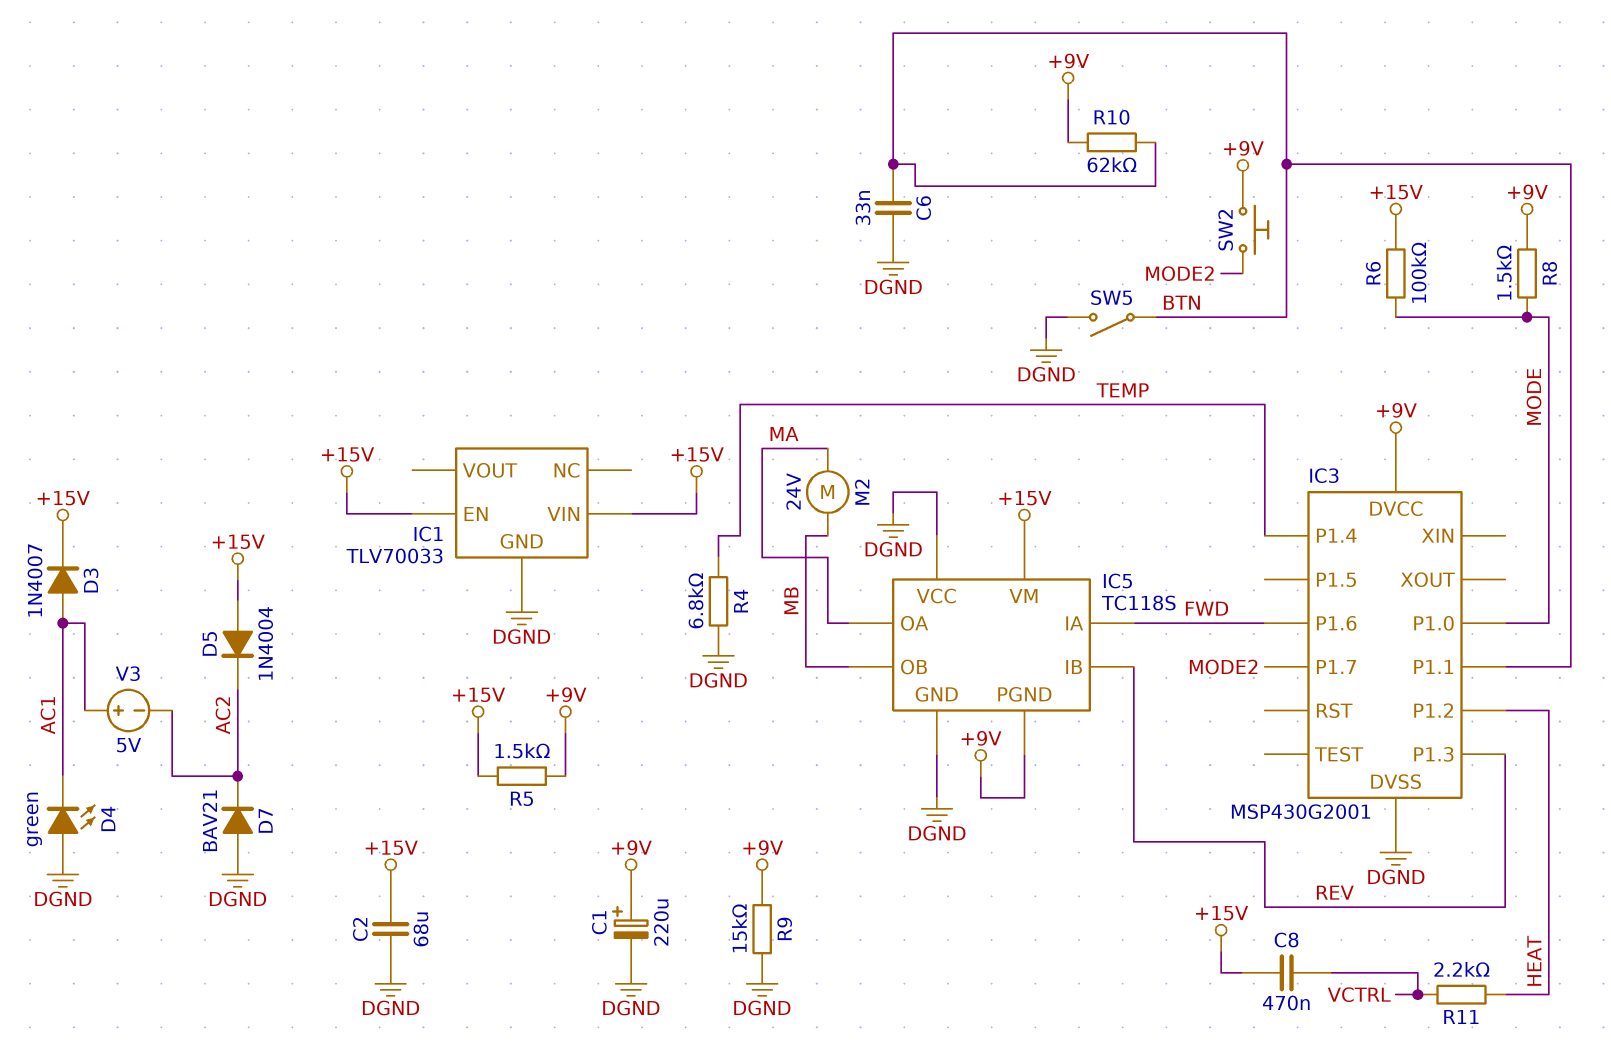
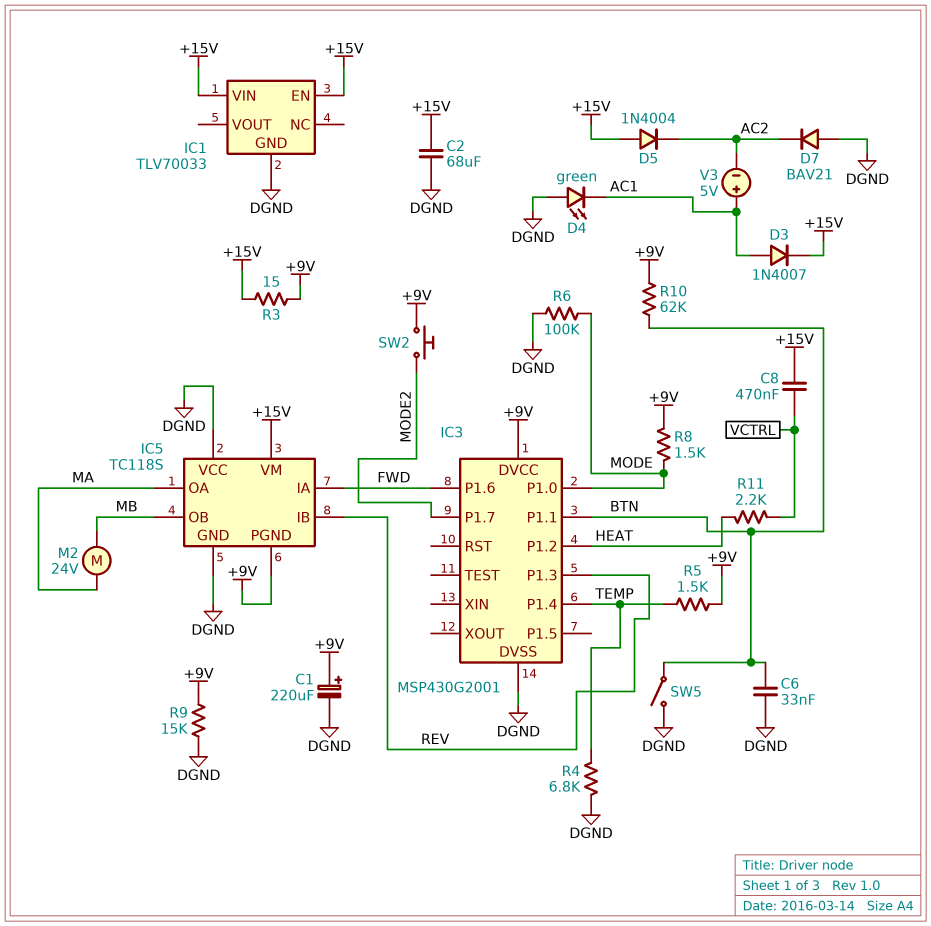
R3: none -> 15 (+9V, +15V)
R5: 1.5k (+9V, +15V) -> 1.5k (+9V, TEMP)
R6: 100k (+15V, MODE) -> 100k (DGND, MODE)

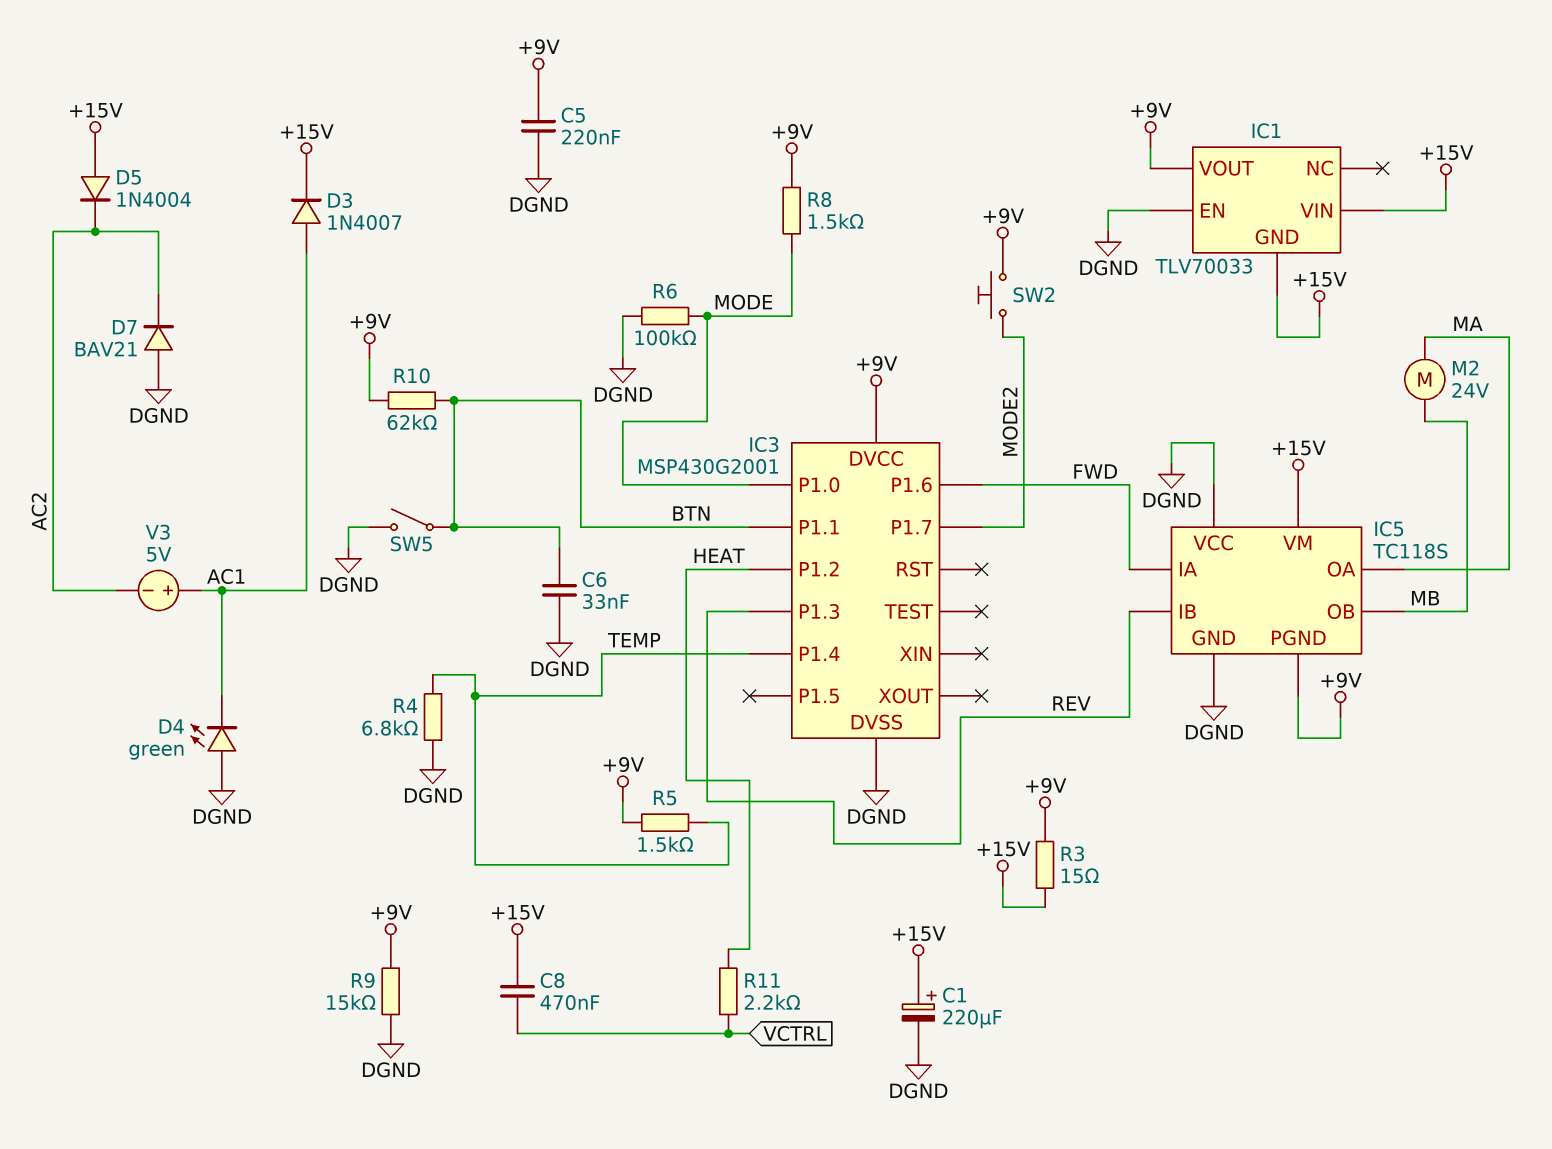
C1: 220uF (plus +9V, minus DGND) -> 220uF (plus +15V, minus DGND)
C2: 68uF (+15V, DGND) -> none
C5: none -> 220nF (+9V, DGND)
IC1 pin EN: +15V -> DGND
IC1 pin GND: DGND -> +15V
IC1 pin VOUT: none -> +9V

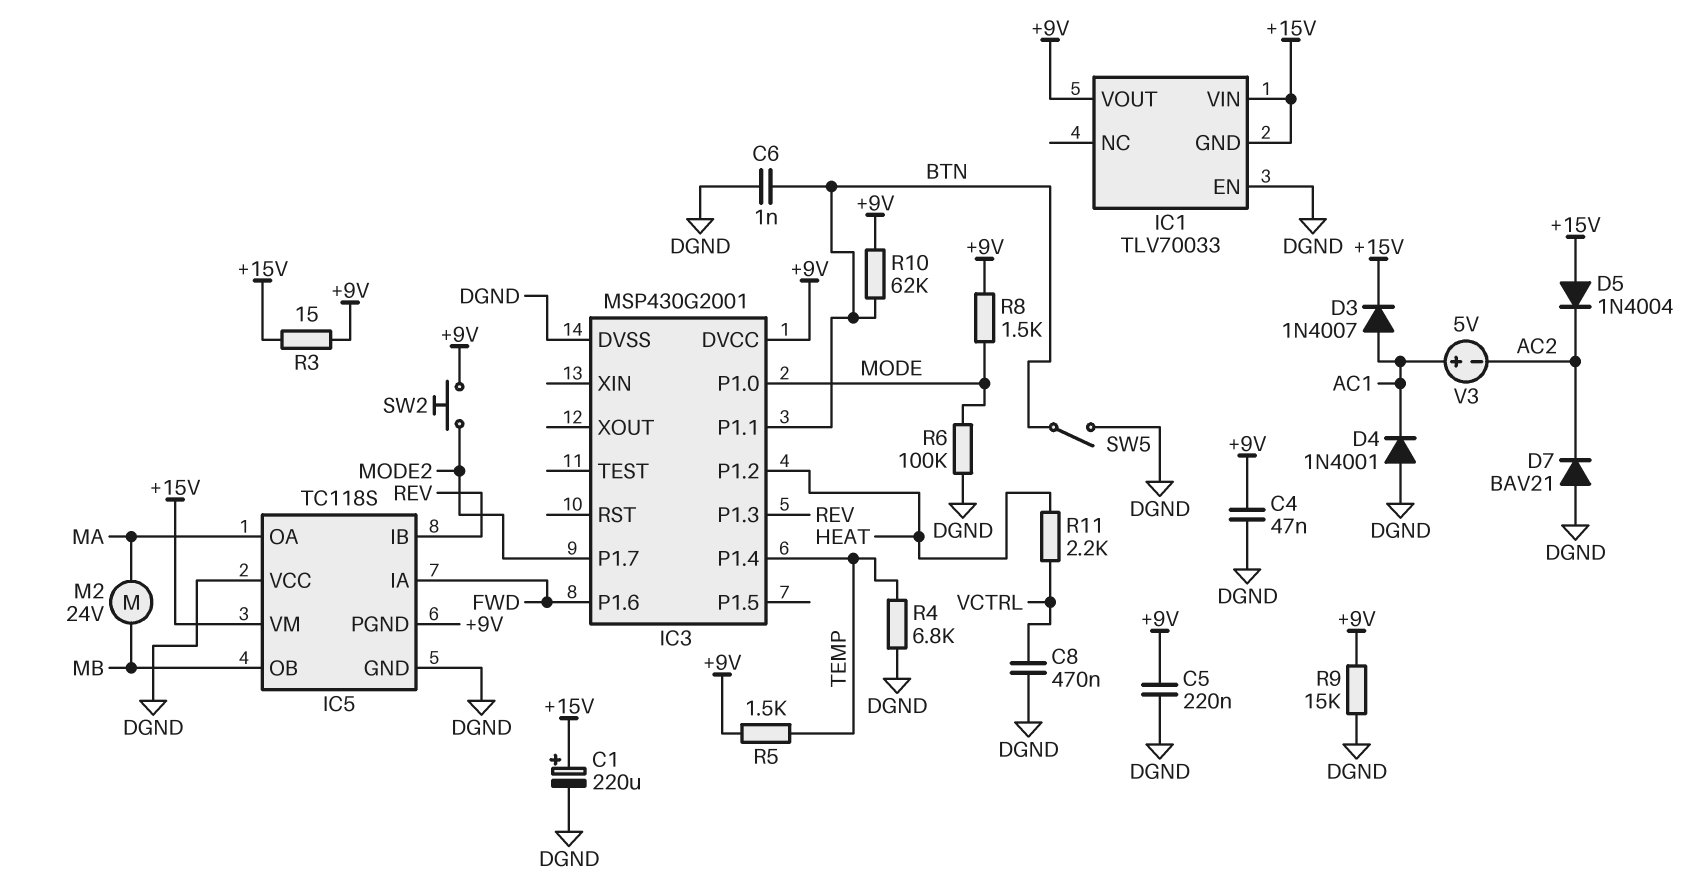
C4: none -> 47nF (+9V, DGND)
C6: 33nF (BTN, DGND) -> 1nF (BTN, DGND)
C8: 470nF (+15V, VCTRL) -> 470nF (DGND, VCTRL)
D4: LED green (A DGND, K AC1) -> diode 1N4001 (A DGND, K AC1)

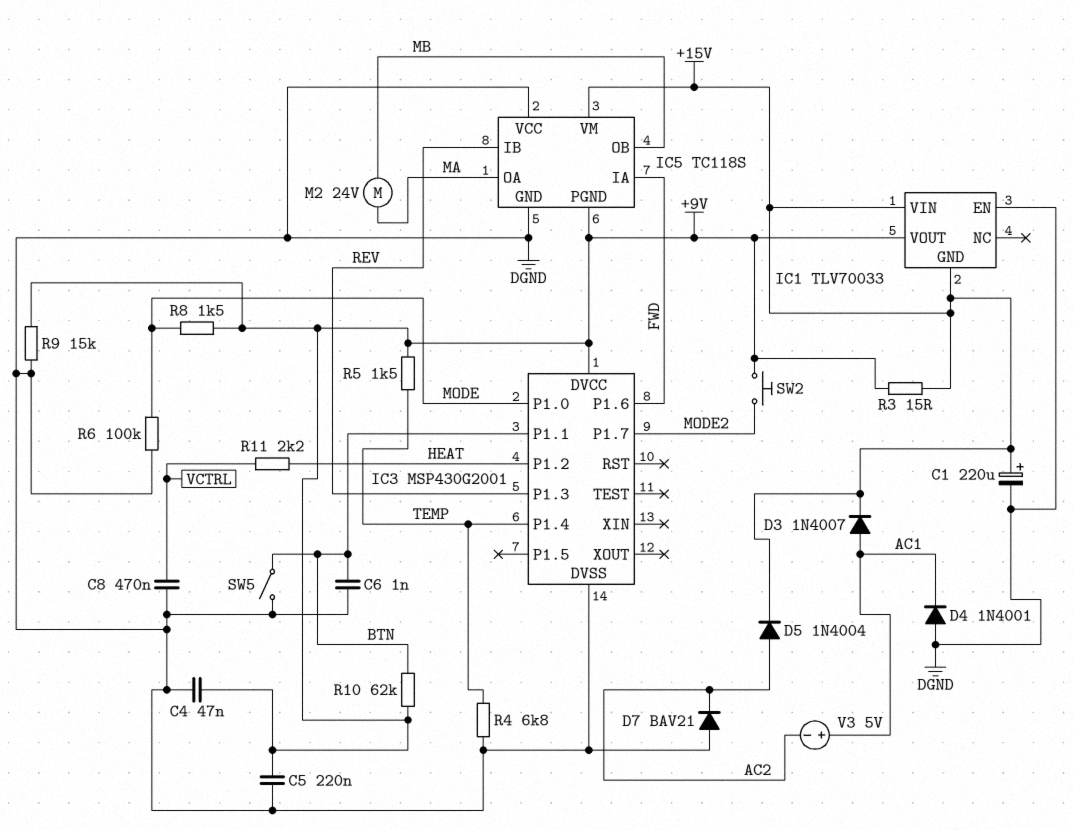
D5: diode 1N4004 (A +15V, K AC2) -> diode 1N4004 (A AC2, K +15V)

